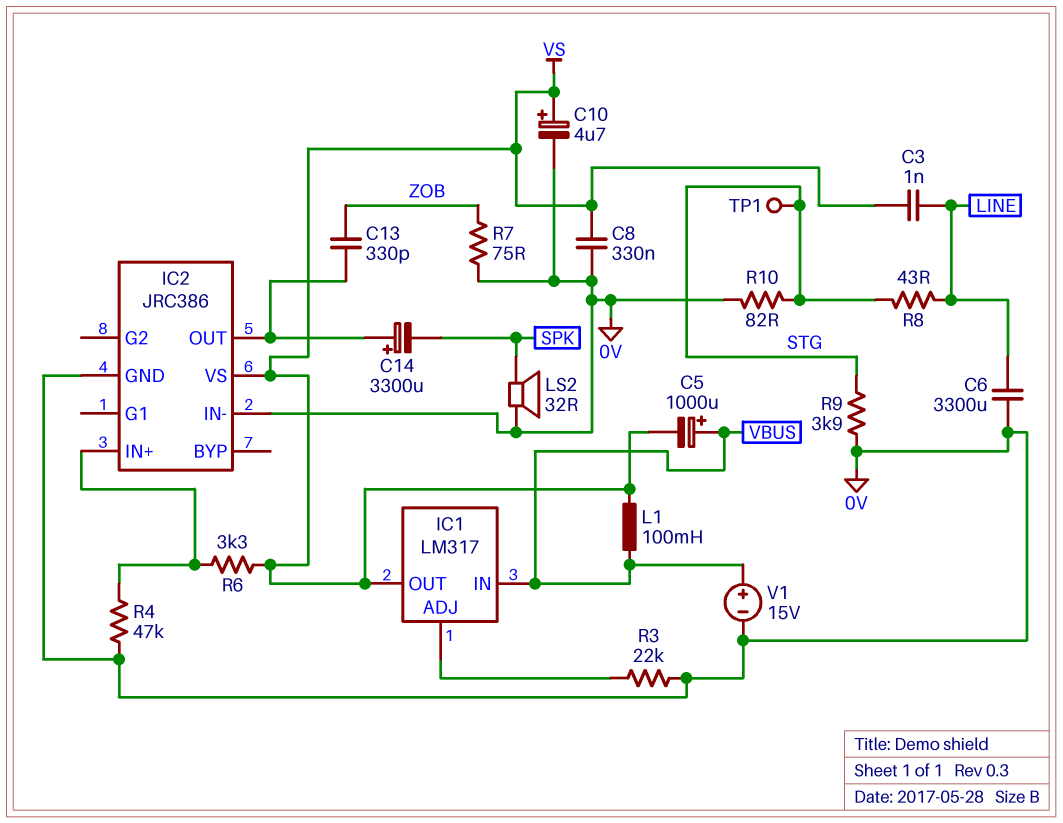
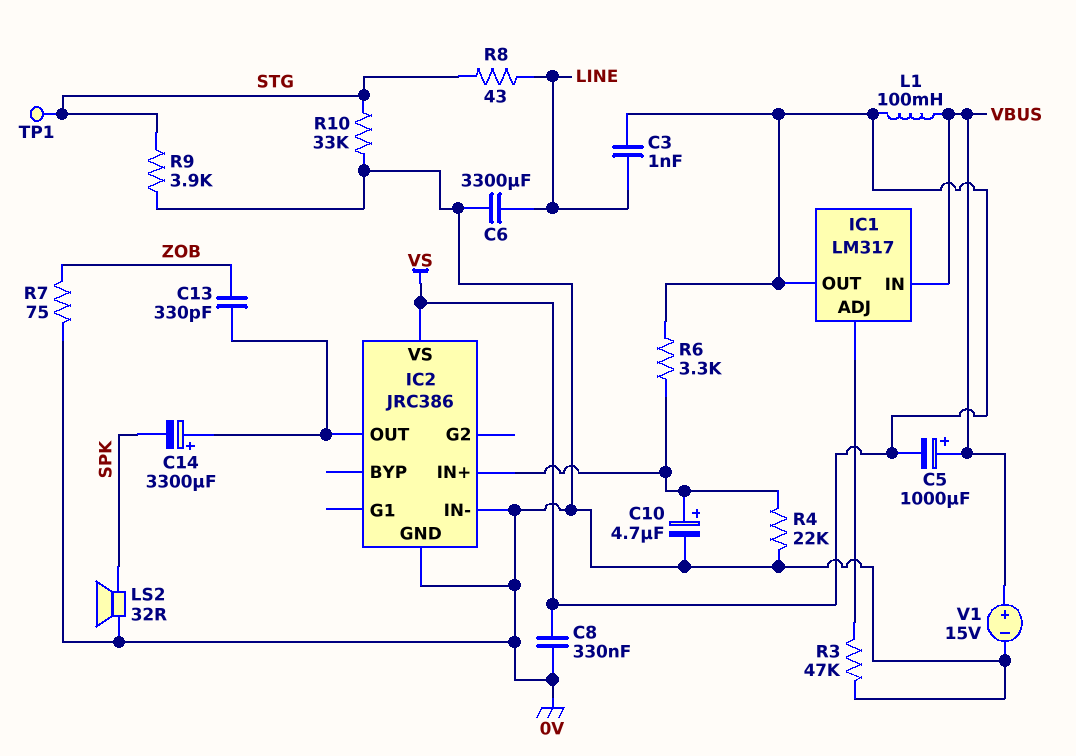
C10: 4.7uF (plus VS, minus 0V) -> 4.7uF (plus IC2/IN+, minus 0V)
R3: 22k (0V, IC1/ADJ) -> 47k (0V, IC1/ADJ)
R4: 47k (0V, IC2/IN+) -> 22k (0V, IC2/IN+)
R10: 82 (0V, STG) -> 33k (0V, STG)

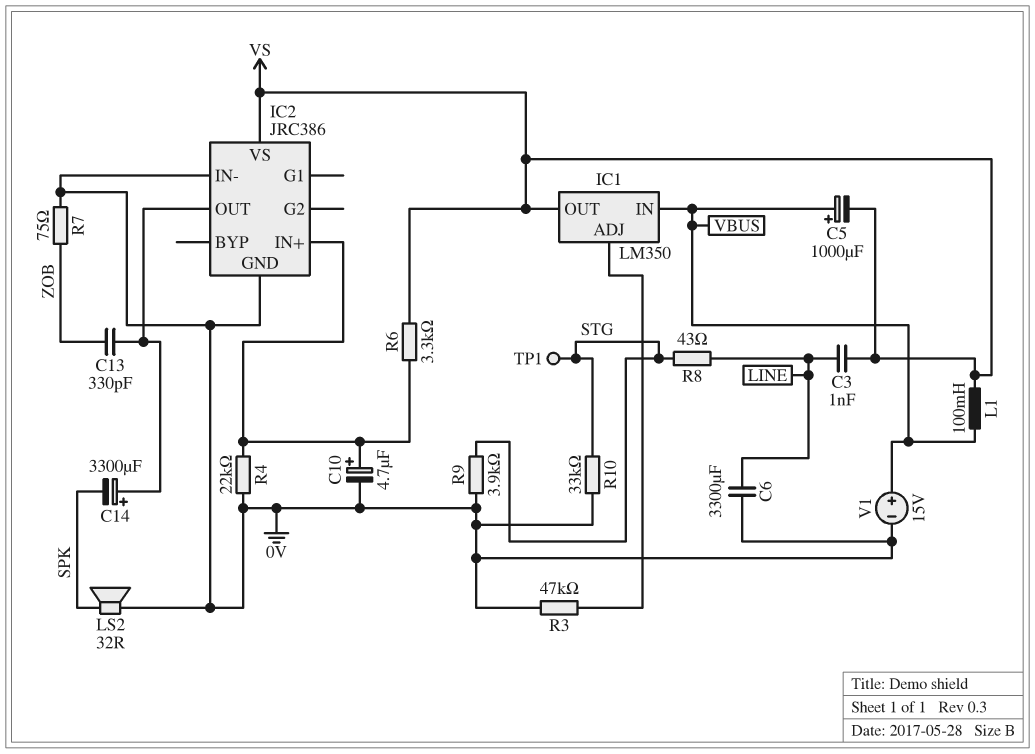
C8: 330nF (0V, VS) -> none
IC1: LM317 -> LM350

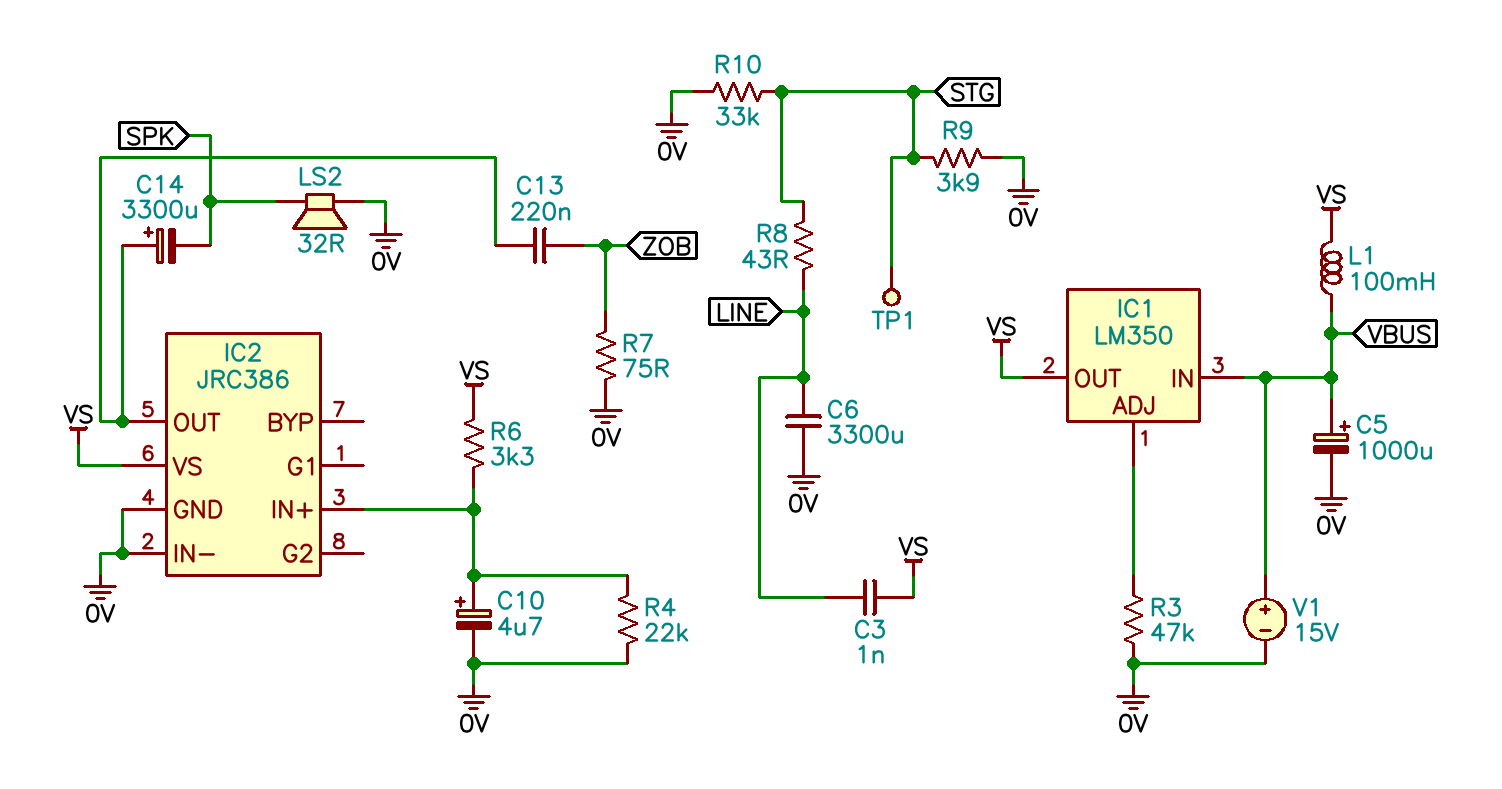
C5: 1000uF (plus VBUS, minus VS) -> 1000uF (plus VBUS, minus 0V)
C13: 330pF (IC2/OUT, ZOB) -> 220nF (IC2/OUT, ZOB)

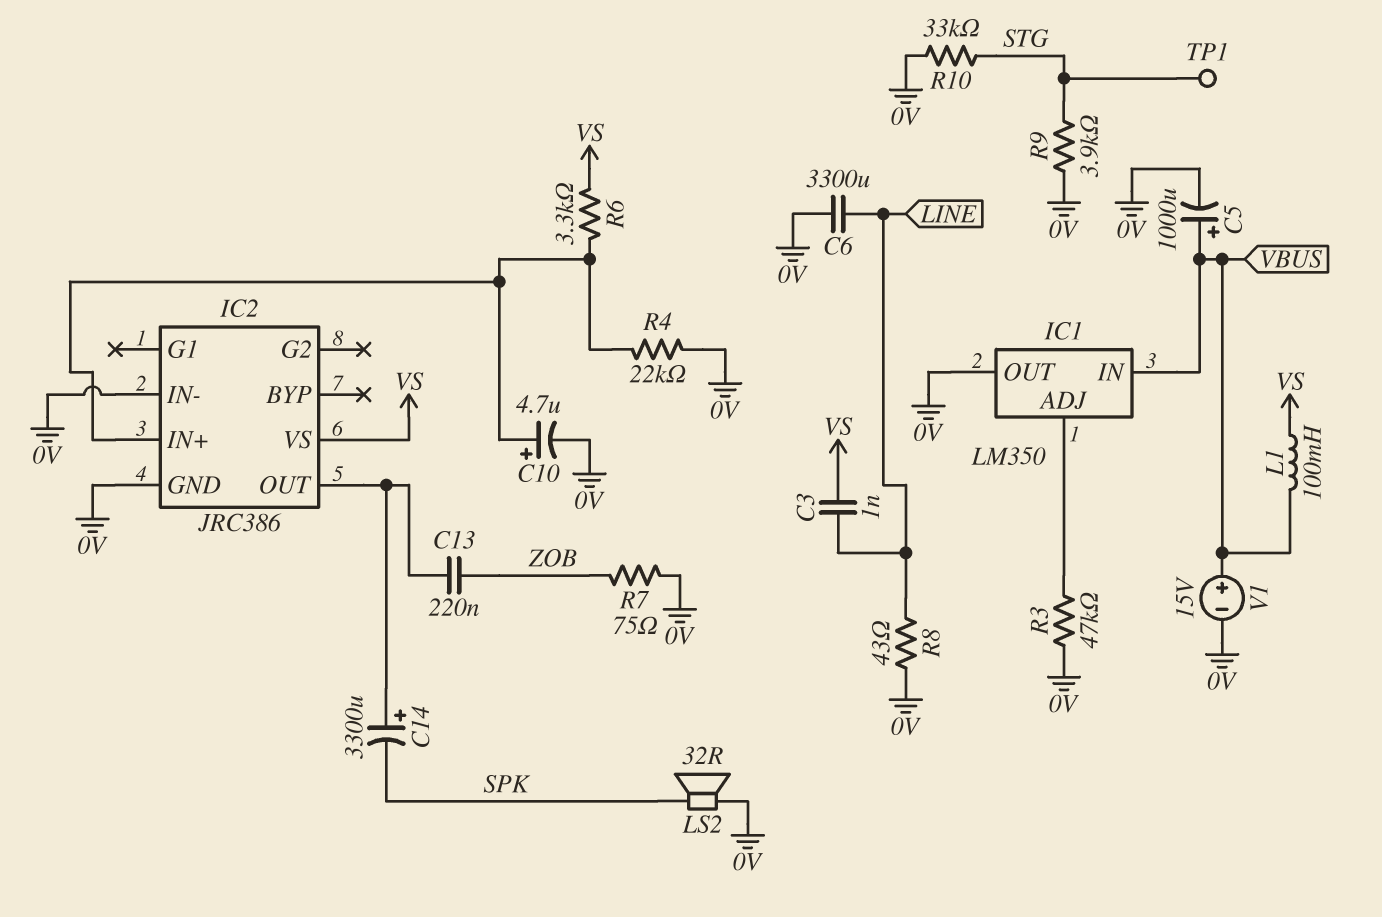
IC1 pin OUT: VS -> 0V
R8: 43 (LINE, STG) -> 43 (0V, LINE)

